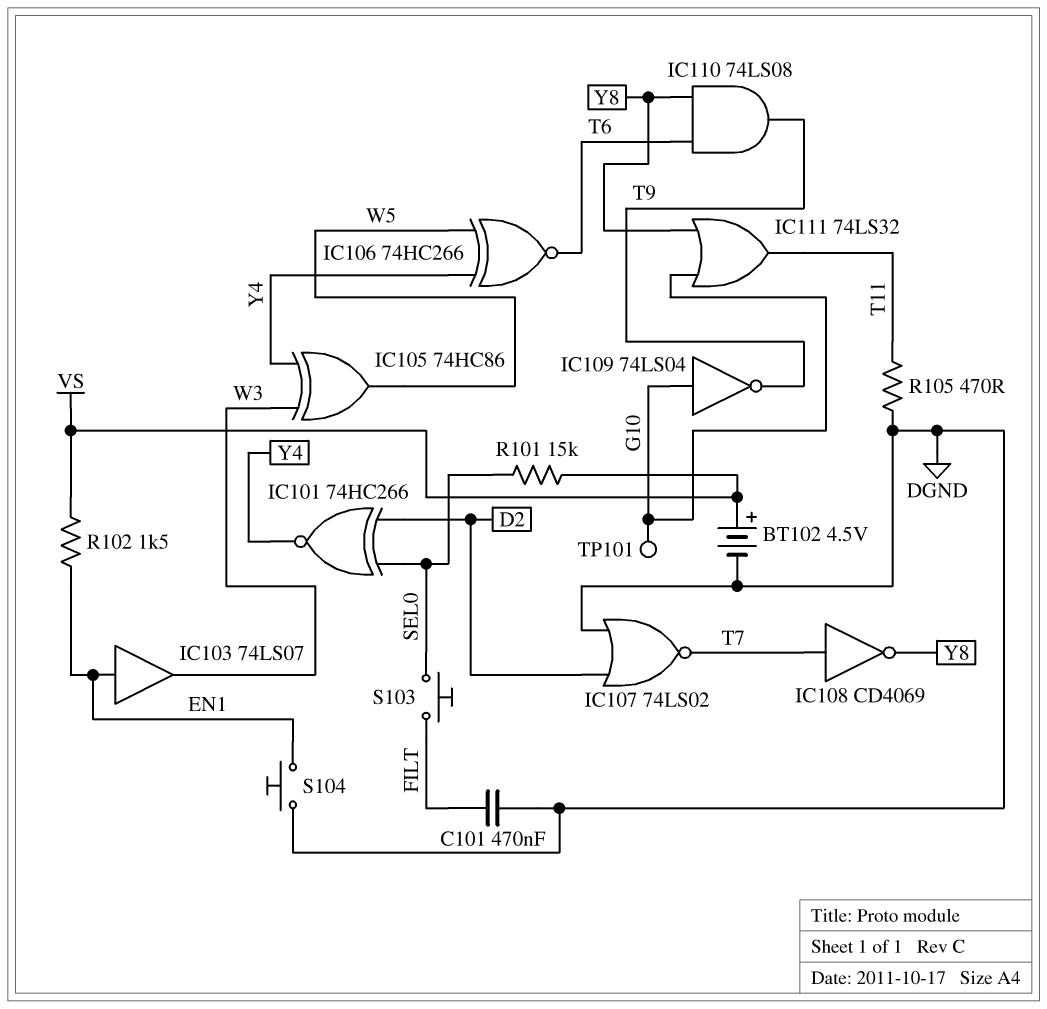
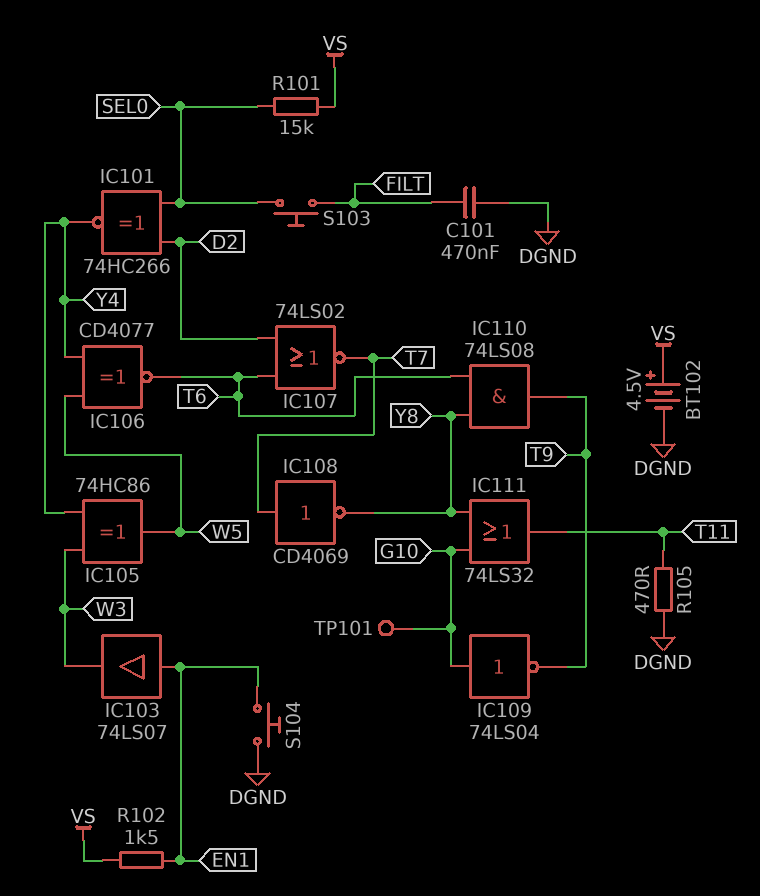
IC106: XNOR 74HC266 (in W5, in Y4, out T6) -> XNOR CD4077 (in W5, in Y4, out T6)
IC107: NOR 74LS02 (in D2, in DGND, out T7) -> NOR 74LS02 (in D2, in T6, out T7)

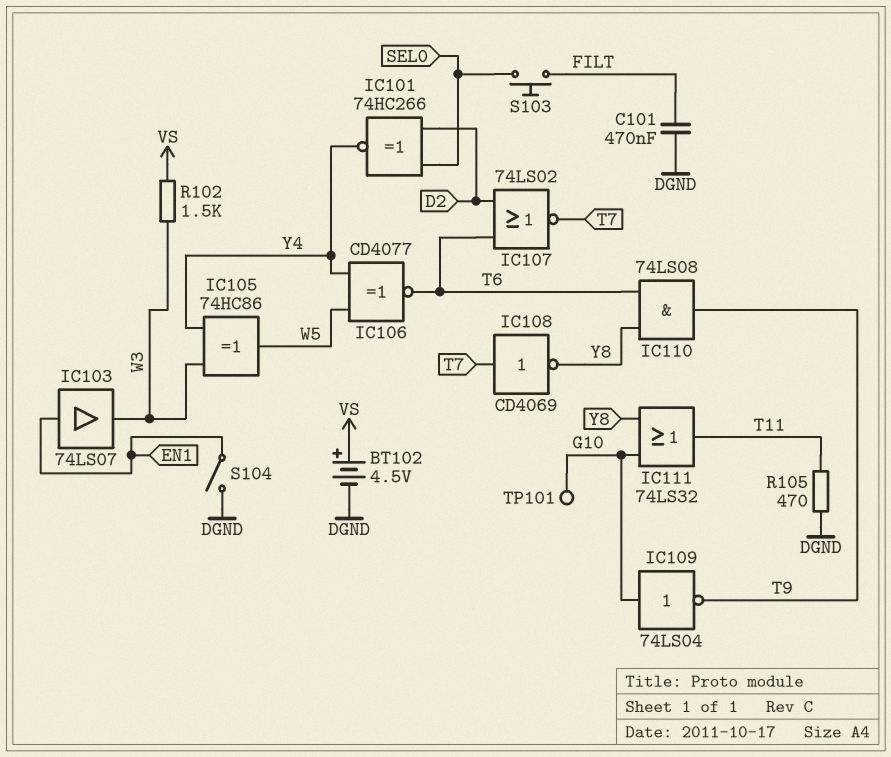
R101: 15k (SEL0, VS) -> none
R102: 1.5k (EN1, VS) -> 1.5k (VS, W3)
S104: button (DGND, EN1) -> switch (DGND, EN1)

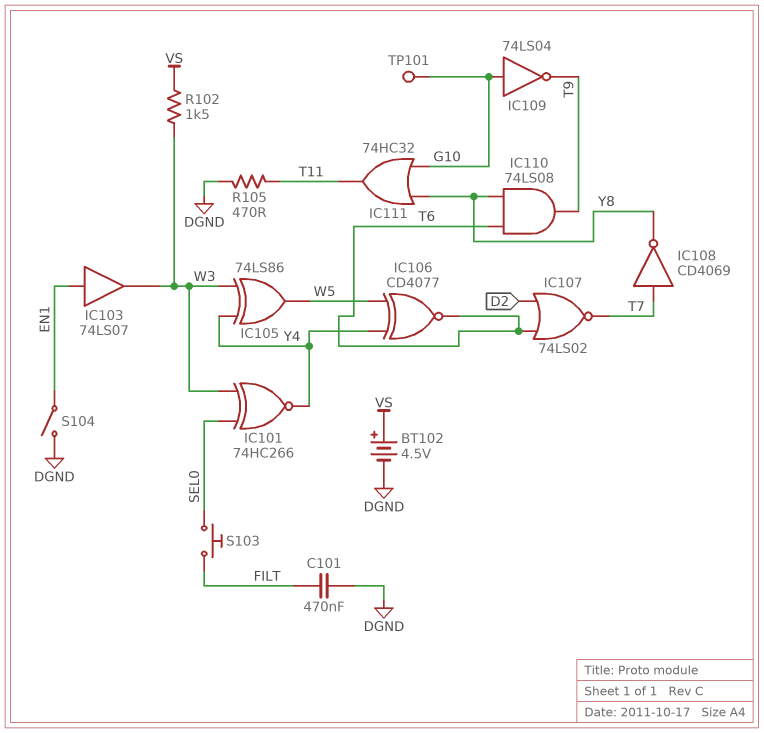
IC101: XNOR 74HC266 (in D2, in SEL0, out Y4) -> XNOR 74HC266 (in SEL0, in W3, out Y4)
IC105: XOR 74HC86 (in W3, in Y4, out W5) -> XOR 74LS86 (in W3, in Y4, out W5)
IC111: OR 74LS32 (in G10, in Y8, out T11) -> OR 74HC32 (in G10, in Y8, out T11)

